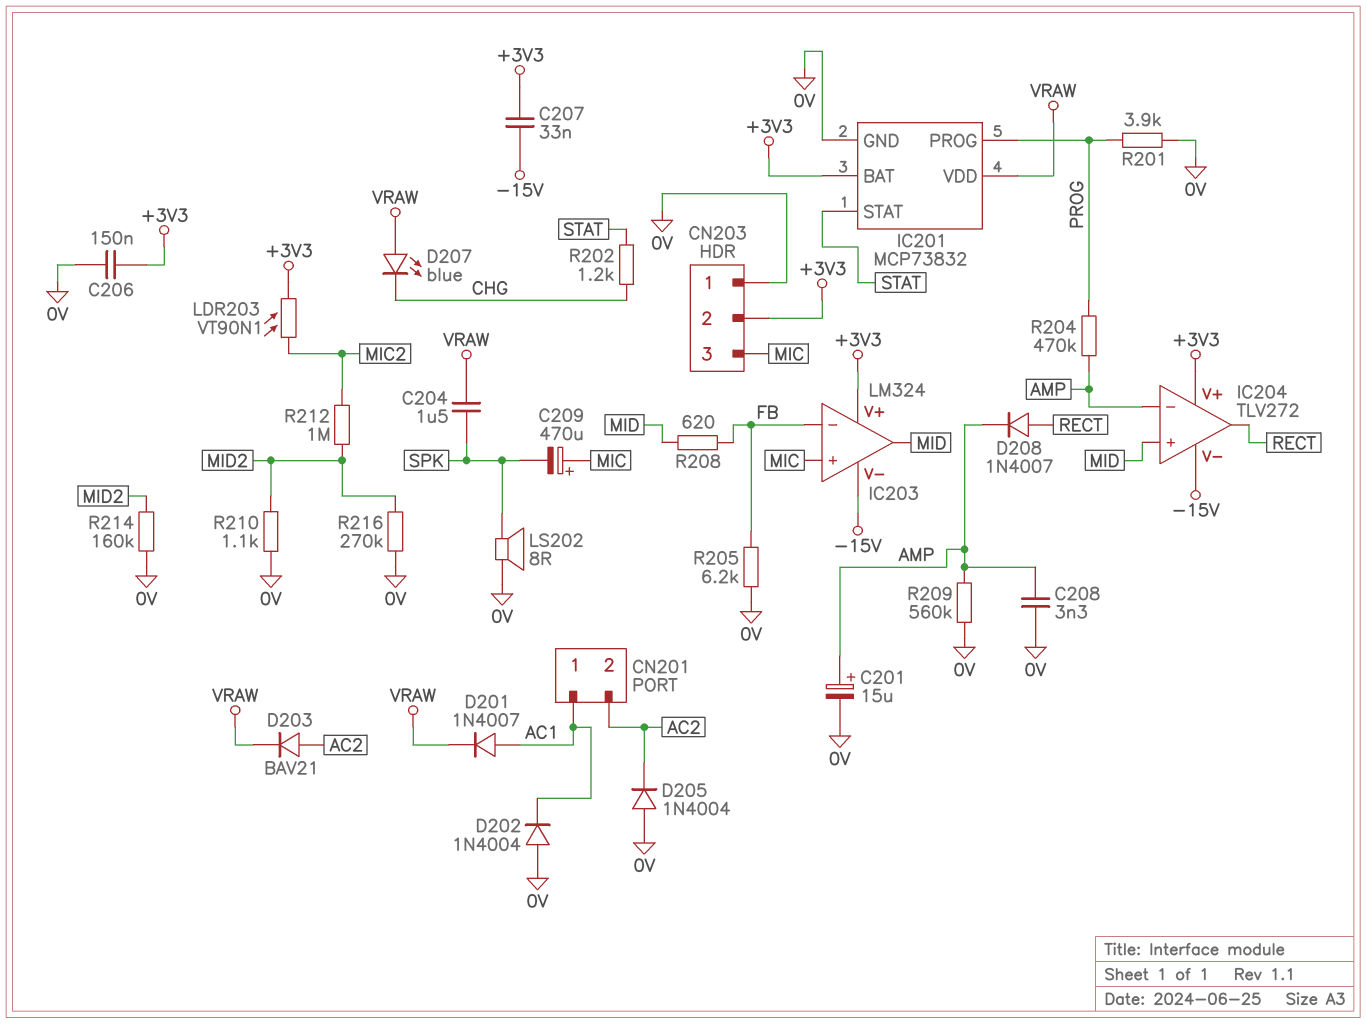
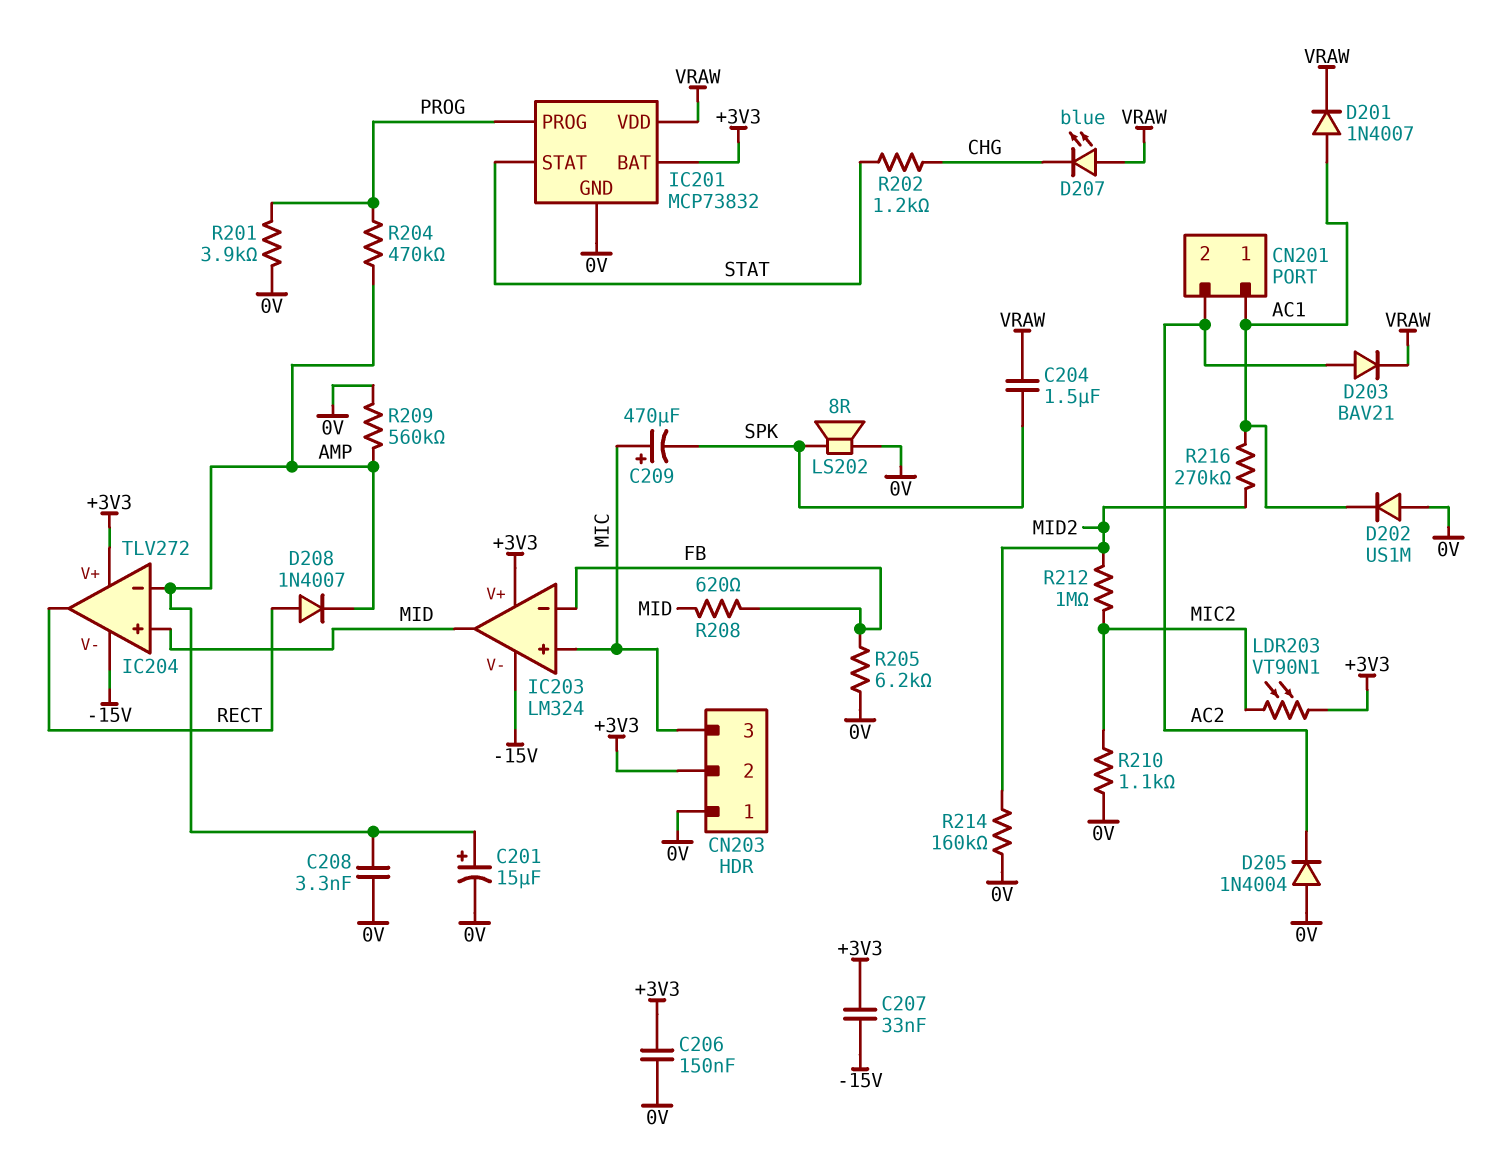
D202: diode 1N4004 (A 0V, K AC1) -> diode US1M (A 0V, K AC1)
R210: 1.1k (0V, MID2) -> 1.1k (0V, MIC2)
R216: 270k (0V, MID2) -> 270k (AC1, MID2)

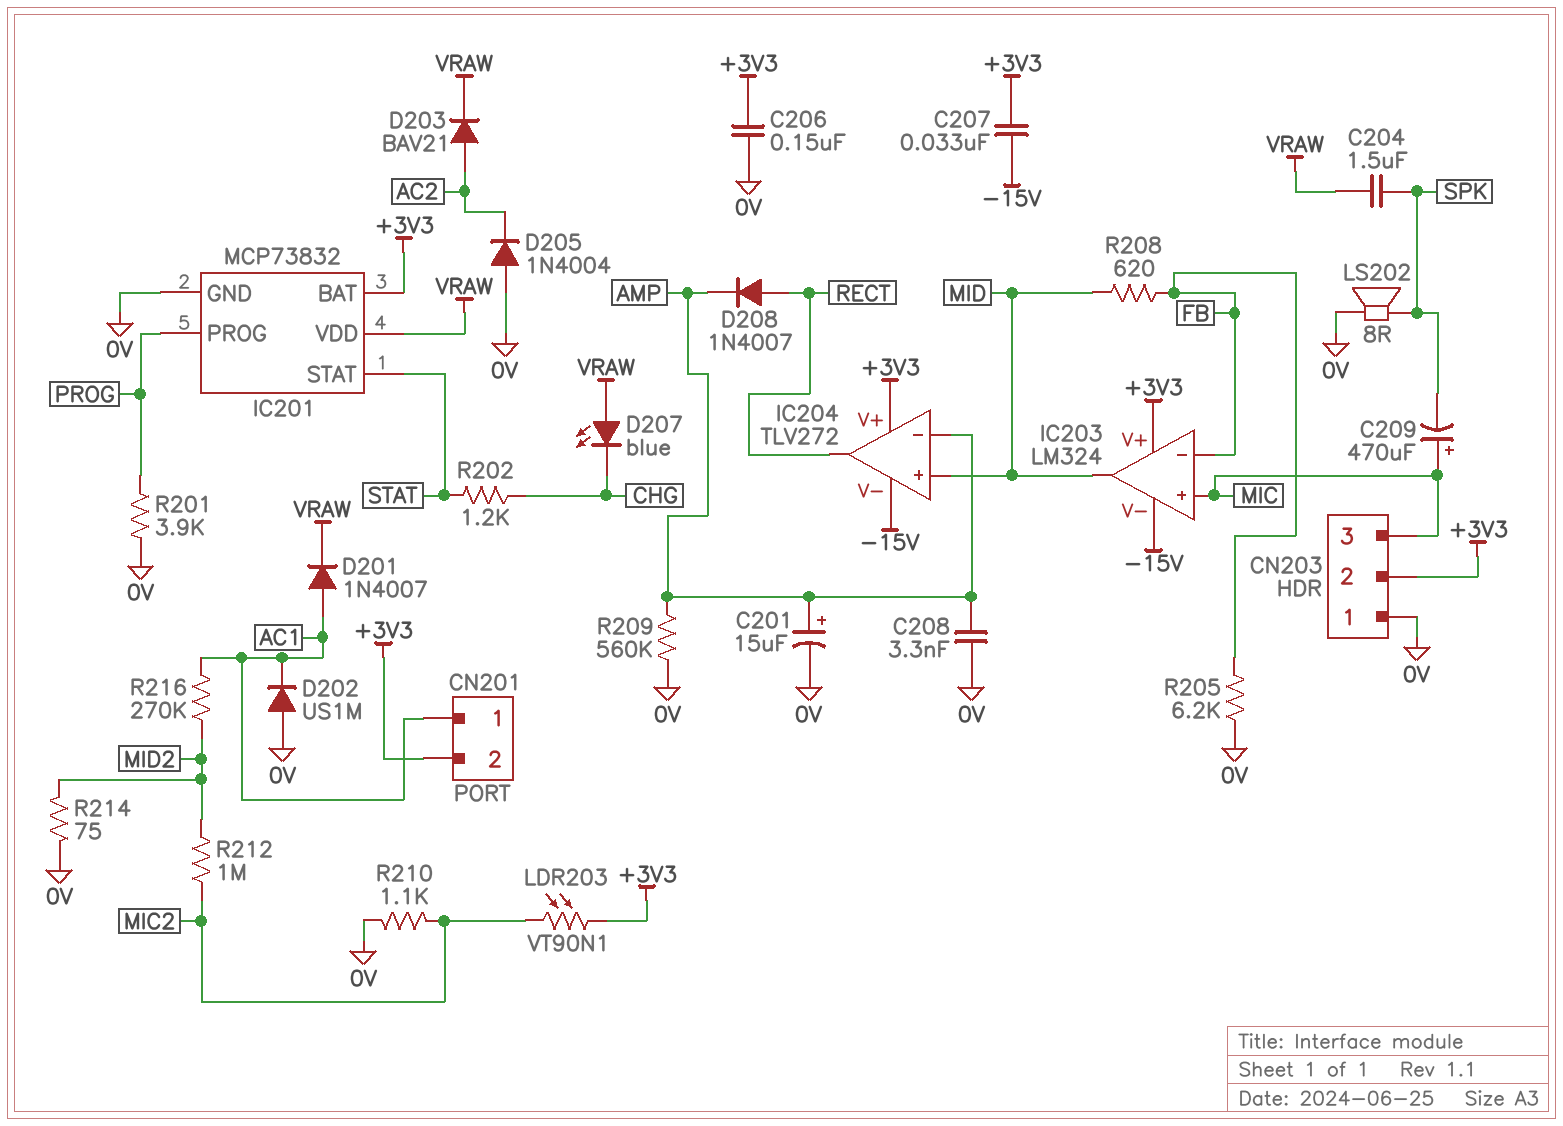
CN201 pin 2: AC2 -> +3V3
R204: 470k (AMP, PROG) -> none
R214: 160k (0V, MID2) -> 75 (0V, MID2)

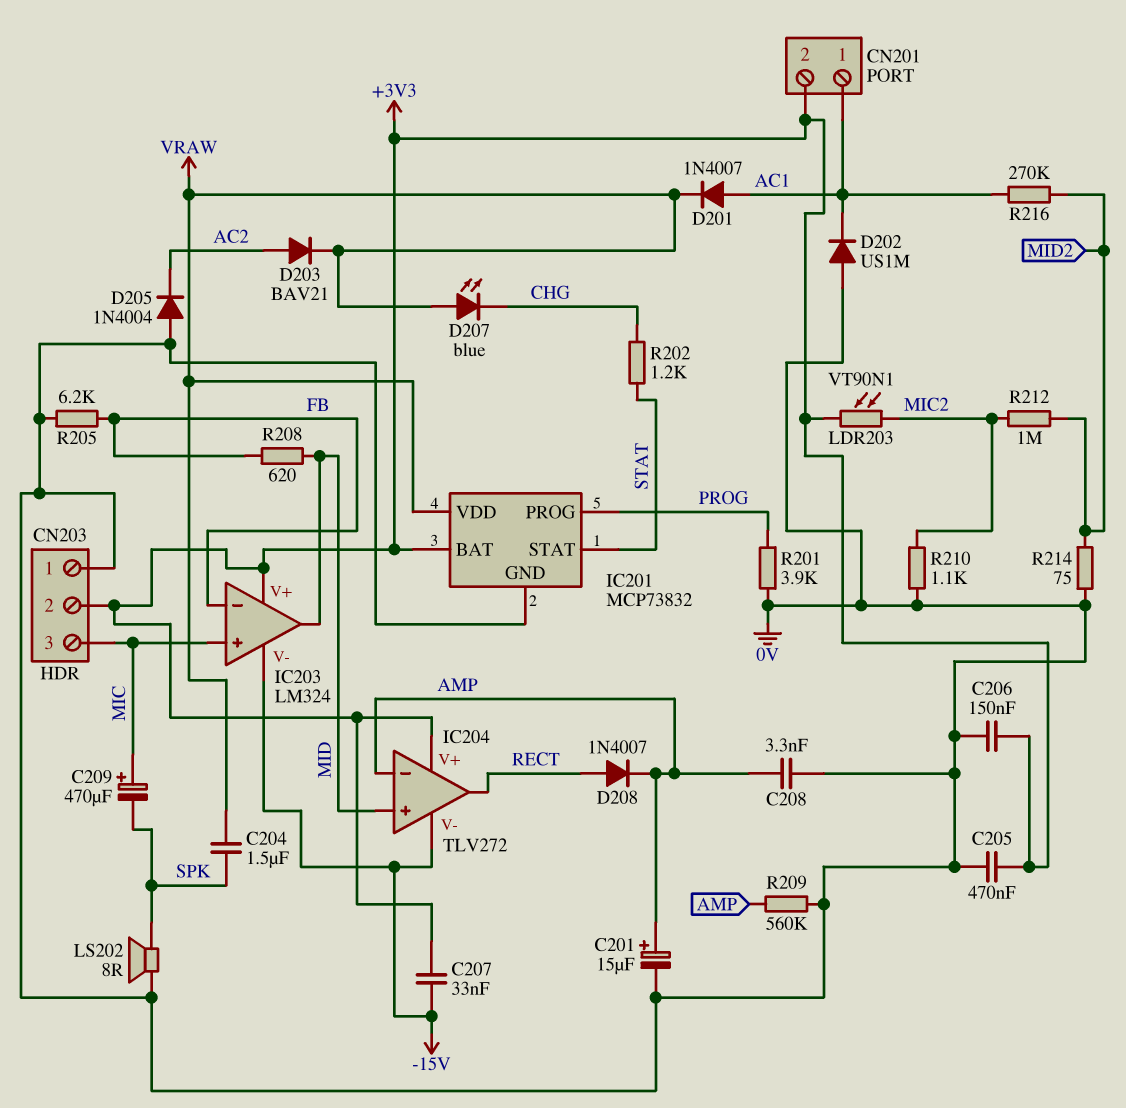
C205: none -> 470nF (+3V3, 0V)

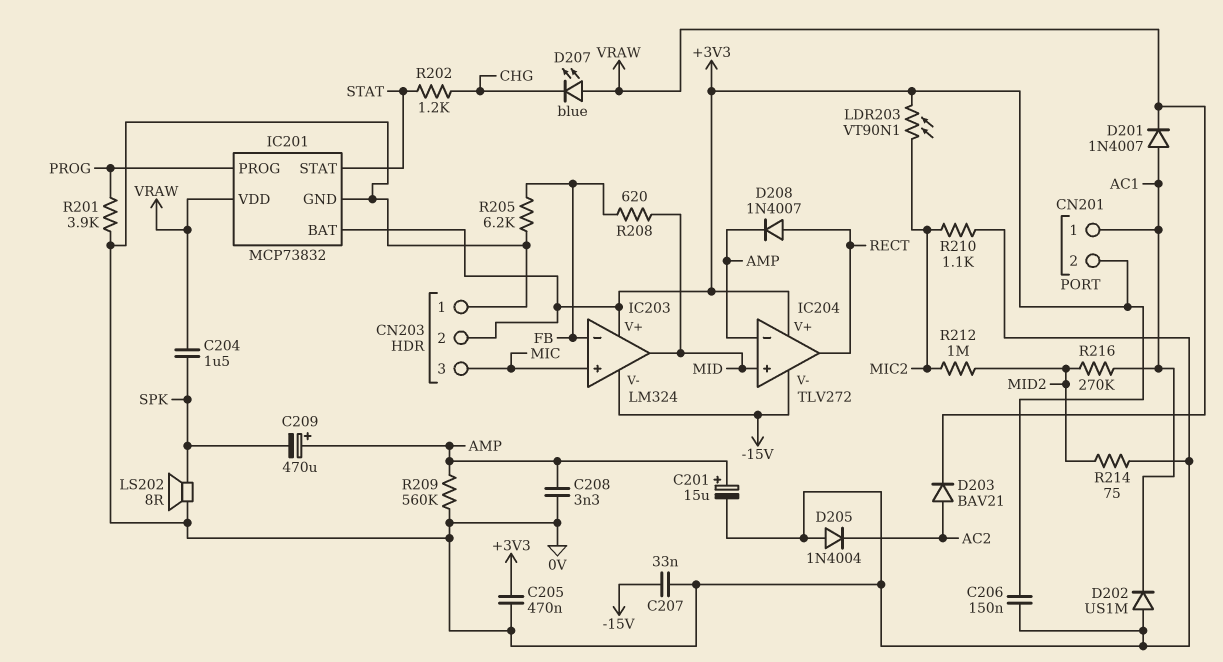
C207: 33nF (+3V3, -15V) -> 33nF (-15V, 0V)
C209: 470uF (plus MIC, minus SPK) -> 470uF (plus AMP, minus SPK)

